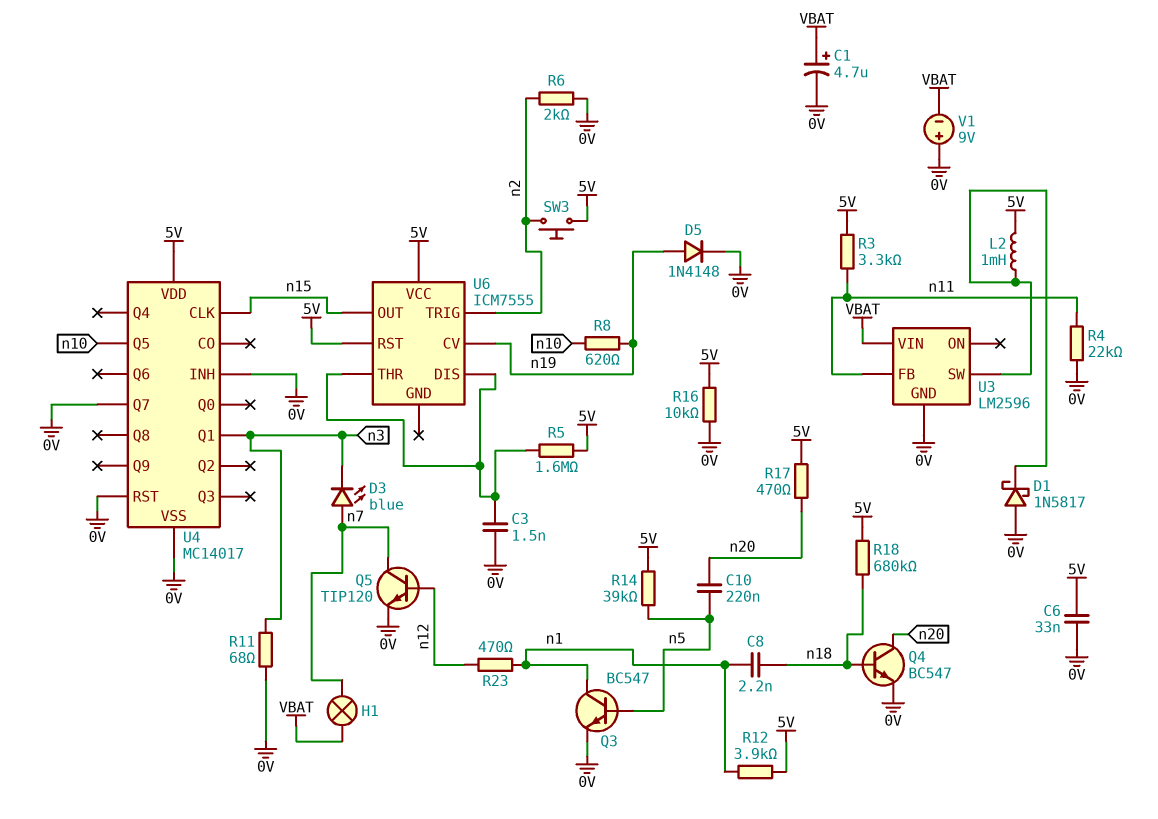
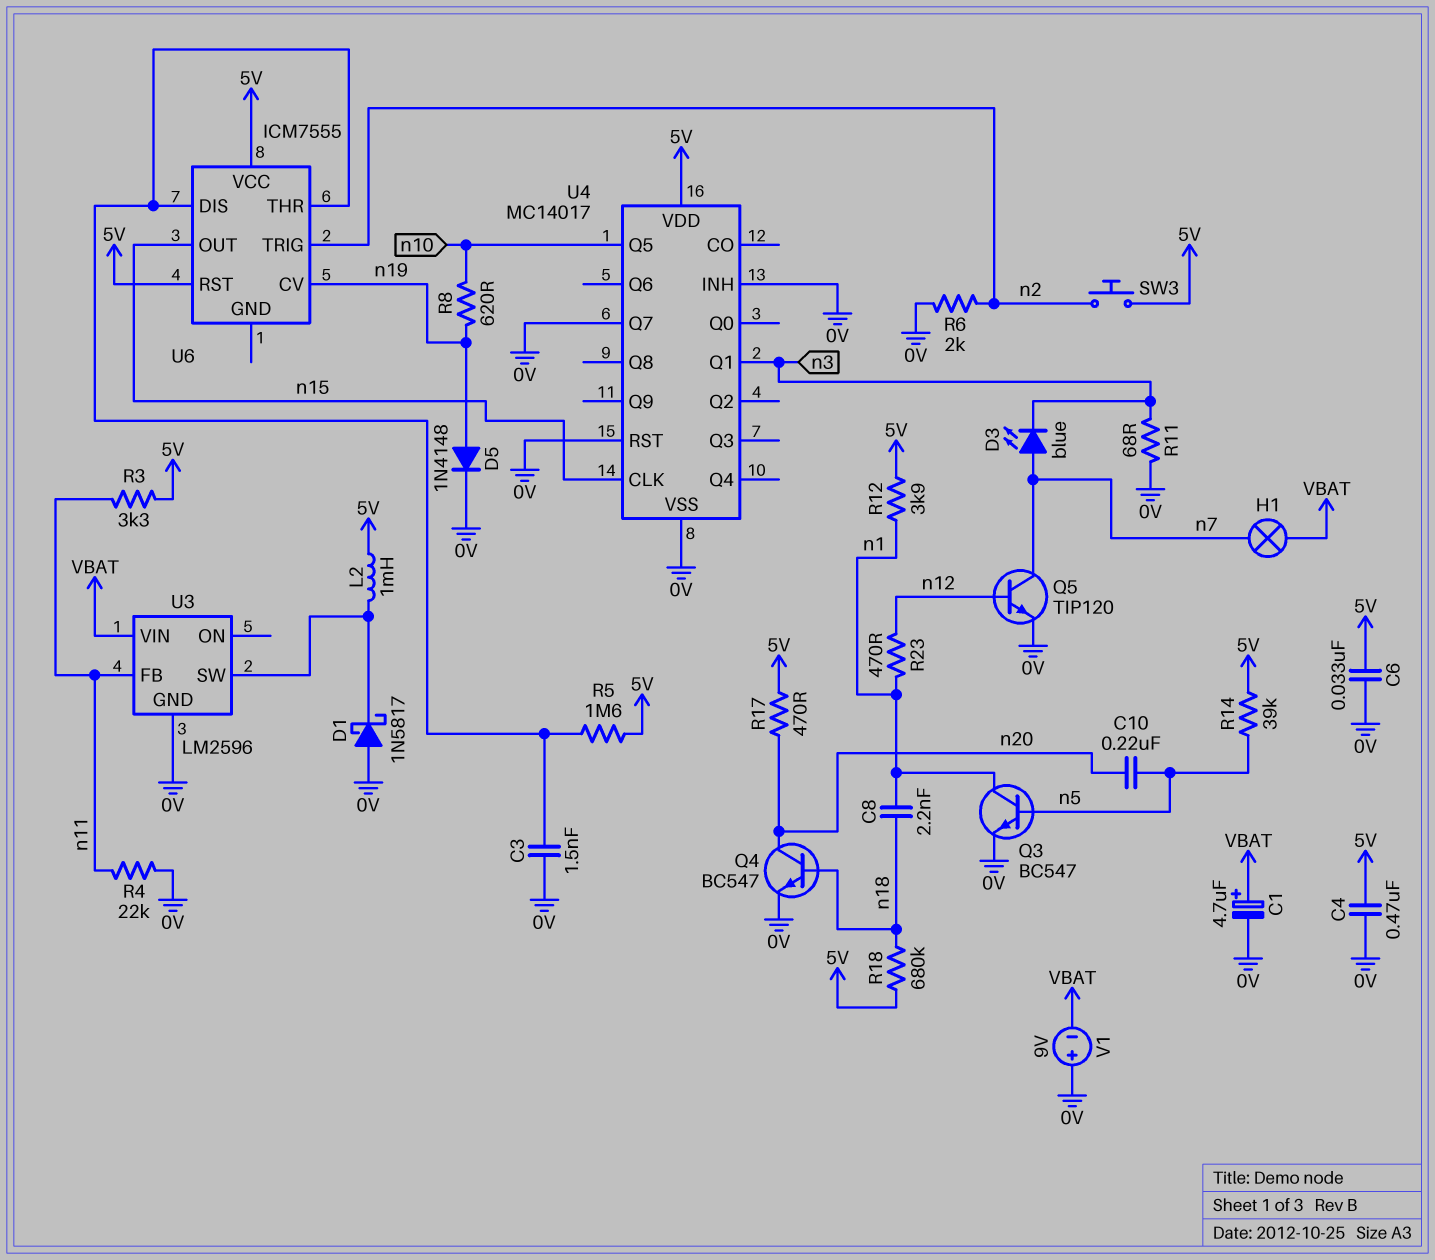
C4: none -> 470nF (0V, 5V)
R16: 10k (0V, 5V) -> none

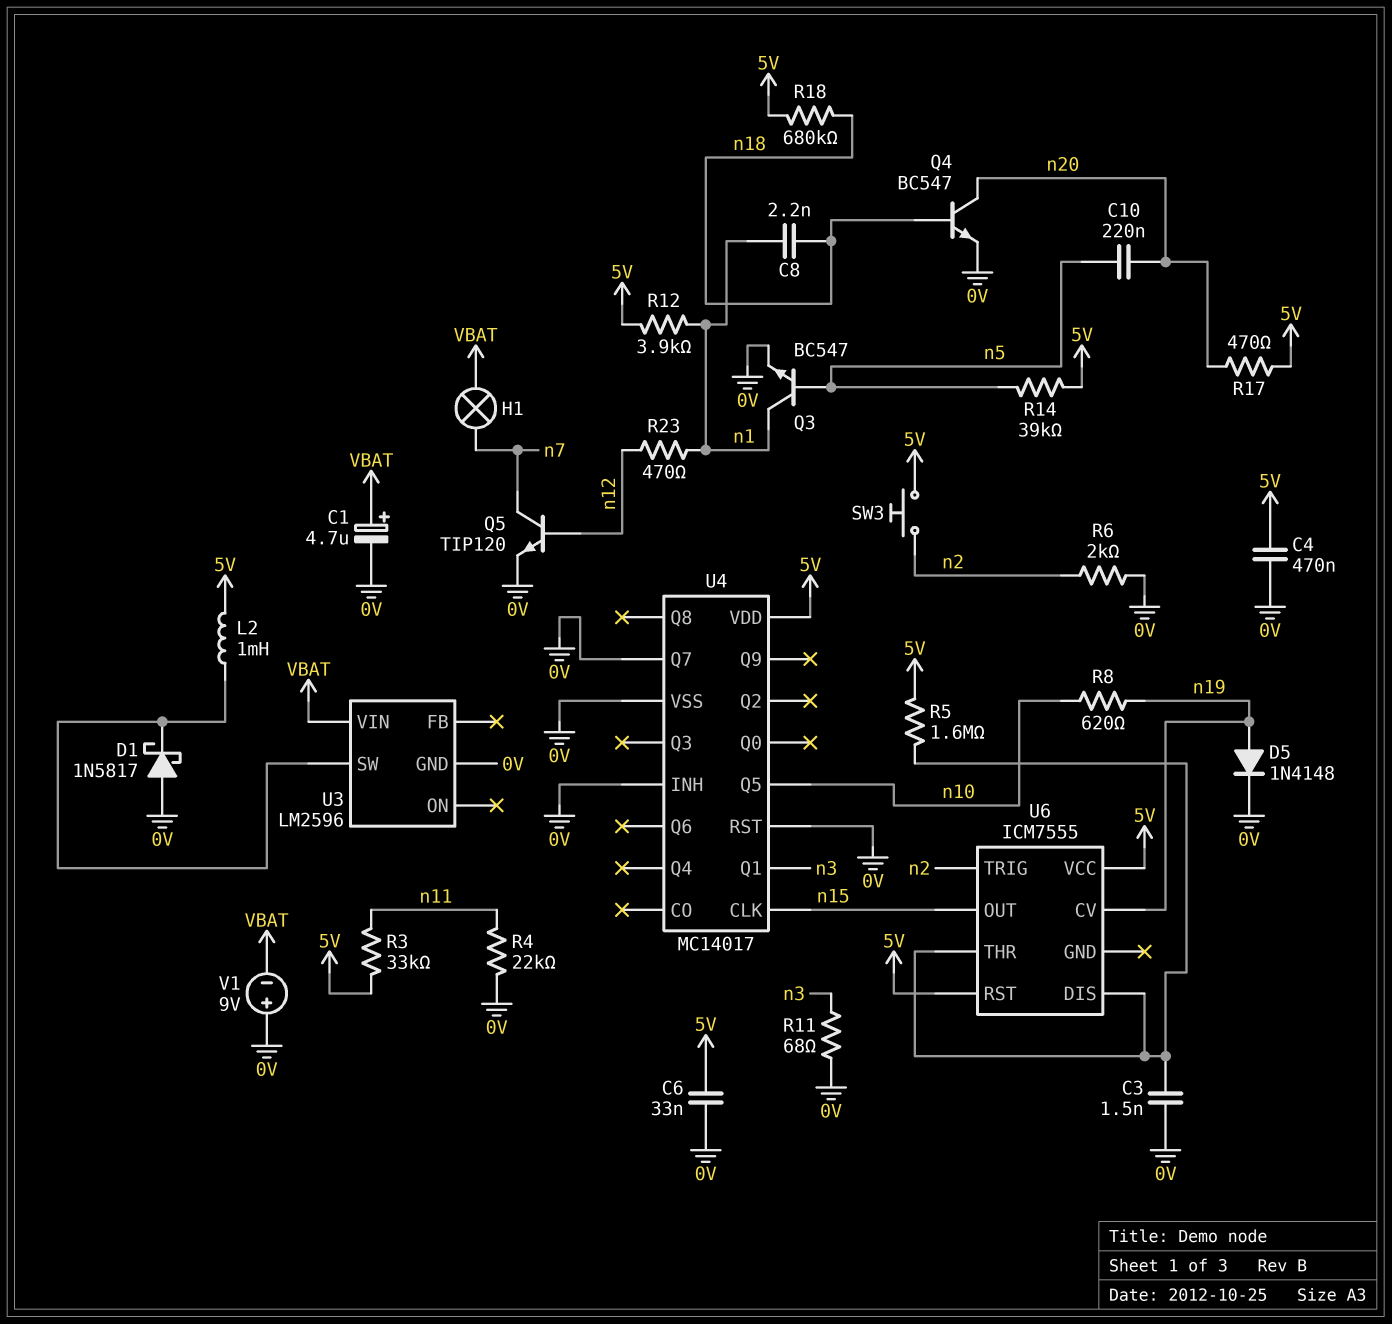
D3: LED blue (A n7, K n3) -> none
R3: 3.3k (5V, n11) -> 33k (5V, n11)
U3 pin FB: n11 -> none

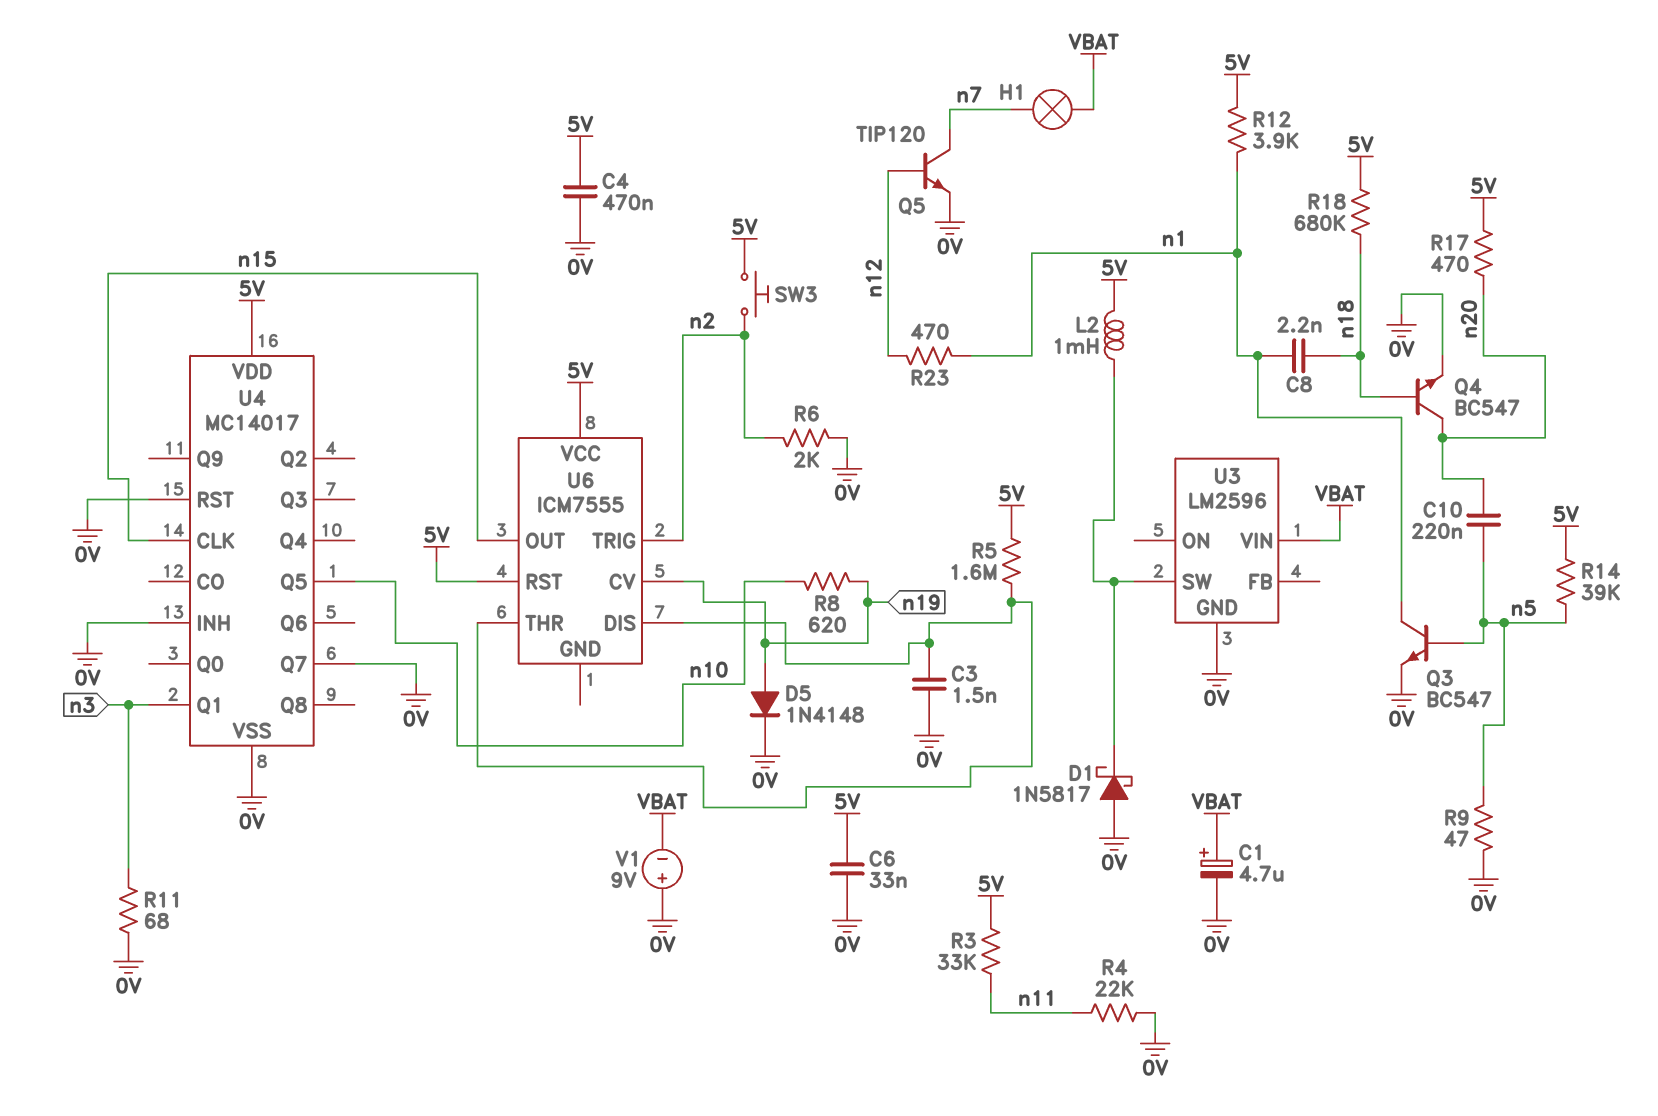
R9: none -> 47 (0V, n5)

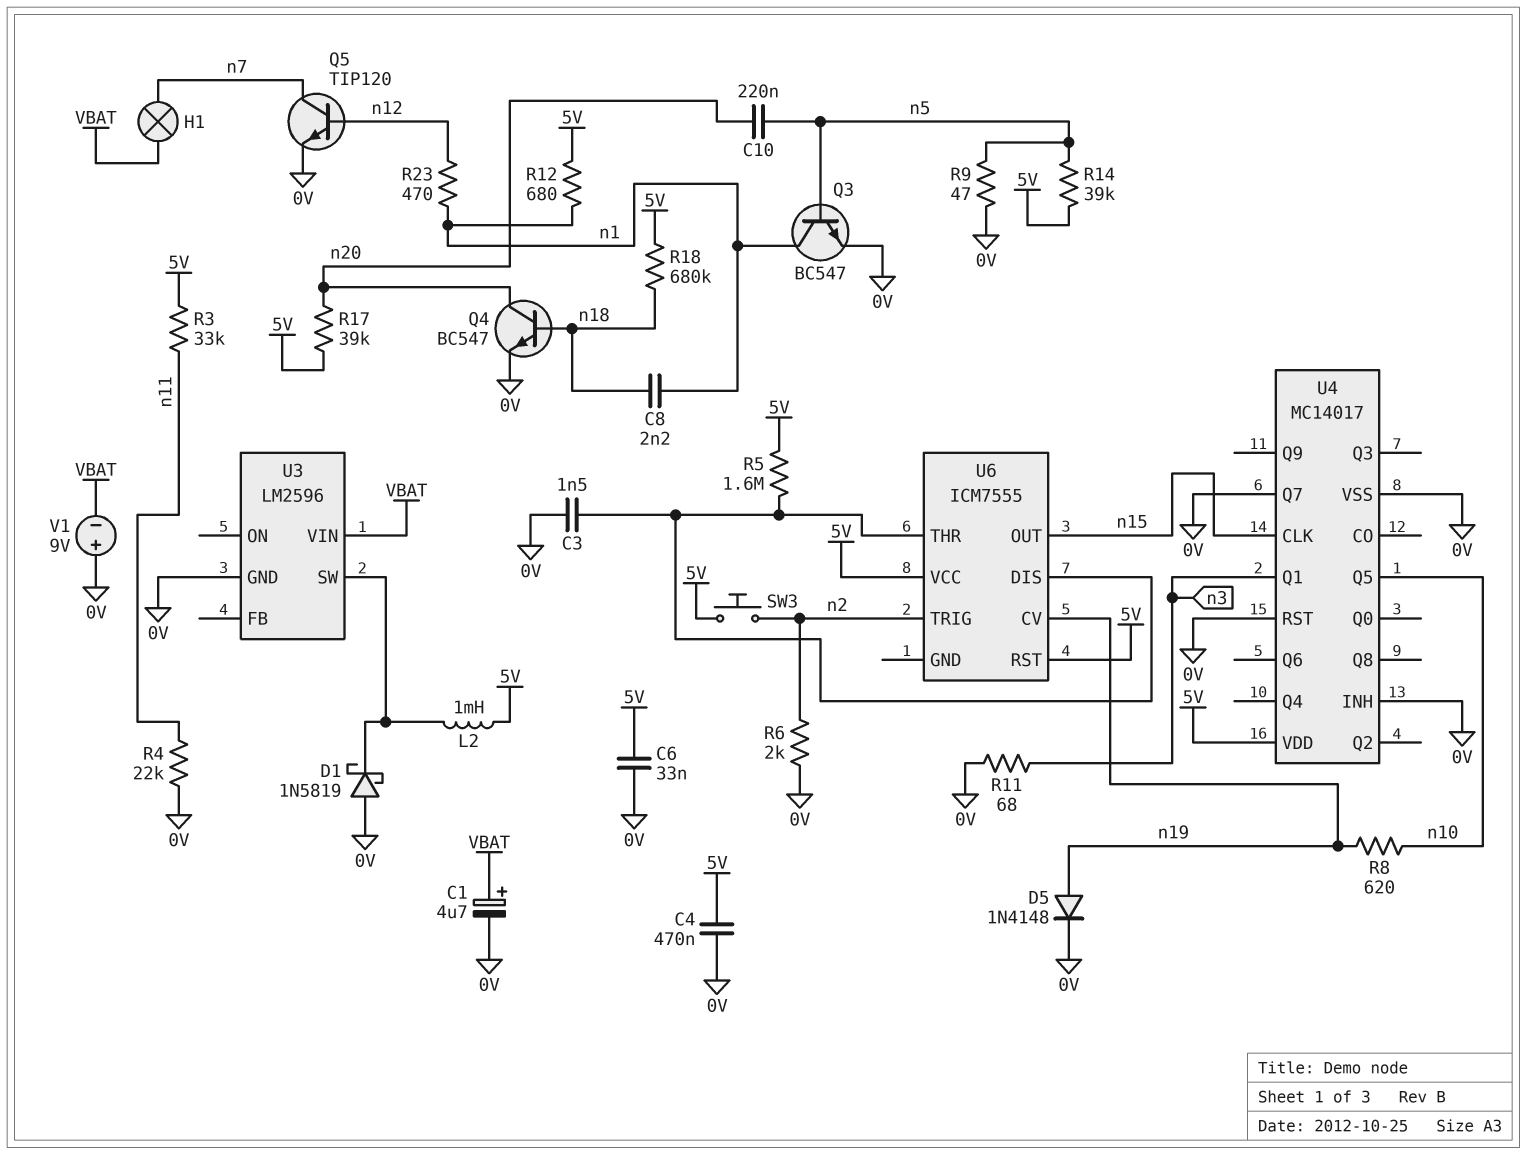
D1: schottky 1N5817 (A 0V, K U3/SW) -> schottky 1N5819 (A 0V, K U3/SW)
R12: 3.9k (5V, n1) -> 680 (5V, n1)
R17: 470 (5V, n20) -> 39k (5V, n20)

